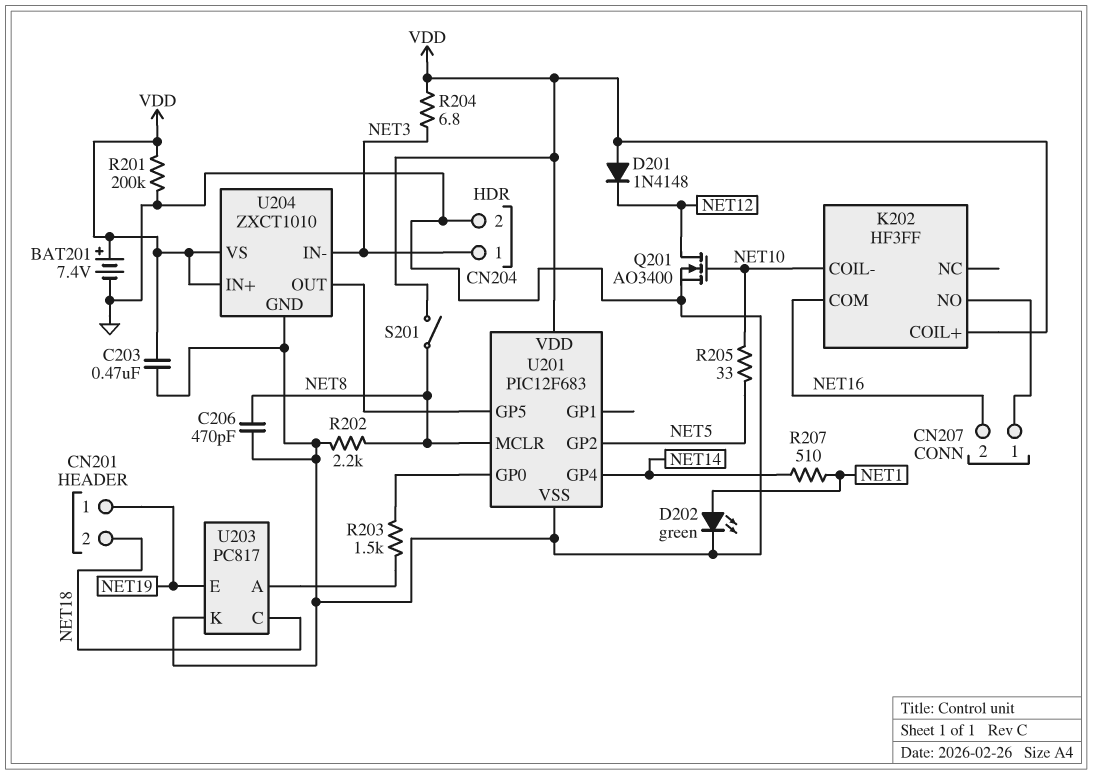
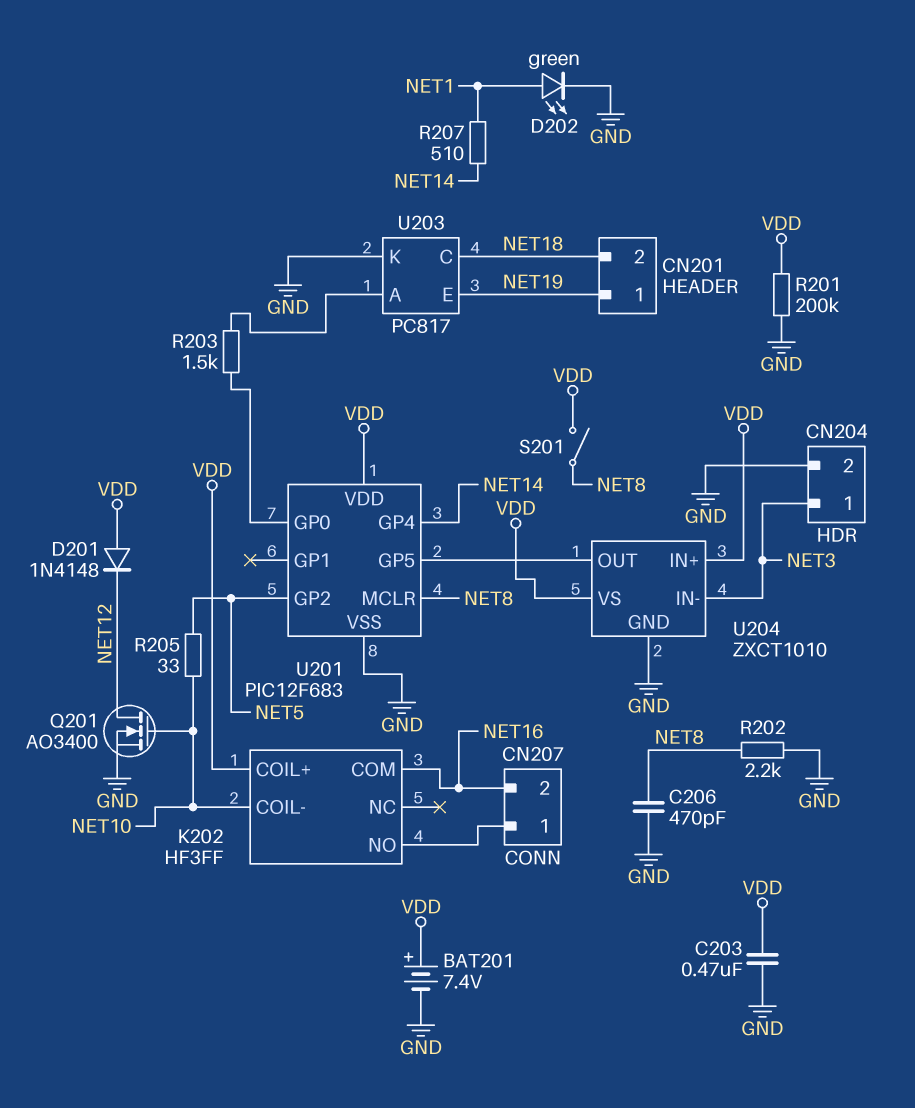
R204: 6.8 (NET3, VDD) -> none

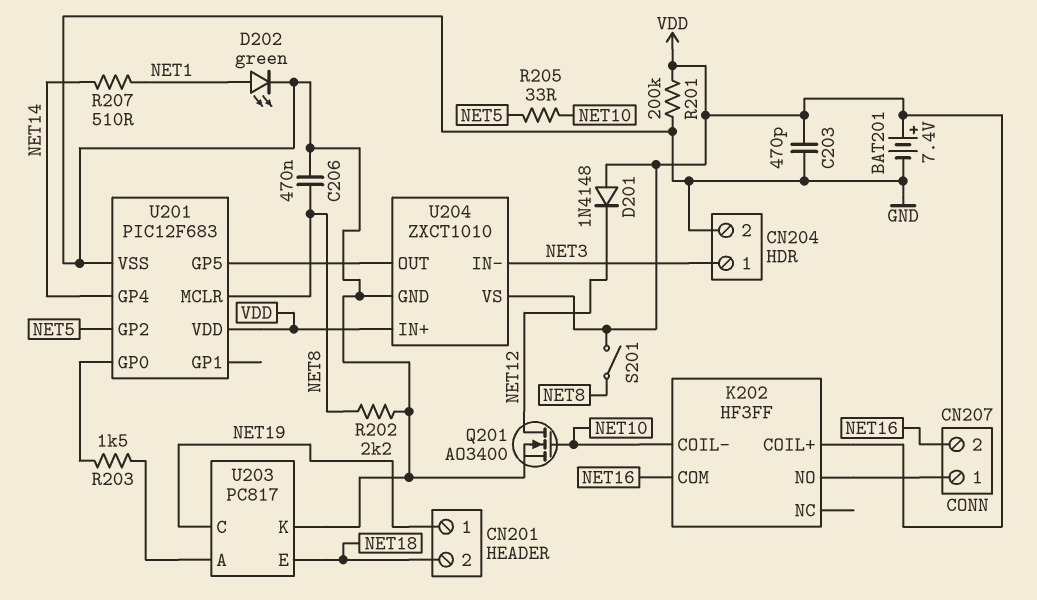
C203: 470nF (GND, VDD) -> 470pF (GND, VDD)
C206: 470pF (GND, NET8) -> 470nF (GND, NET8)
U203 pin C: NET18 -> NET19
U203 pin E: NET19 -> NET18

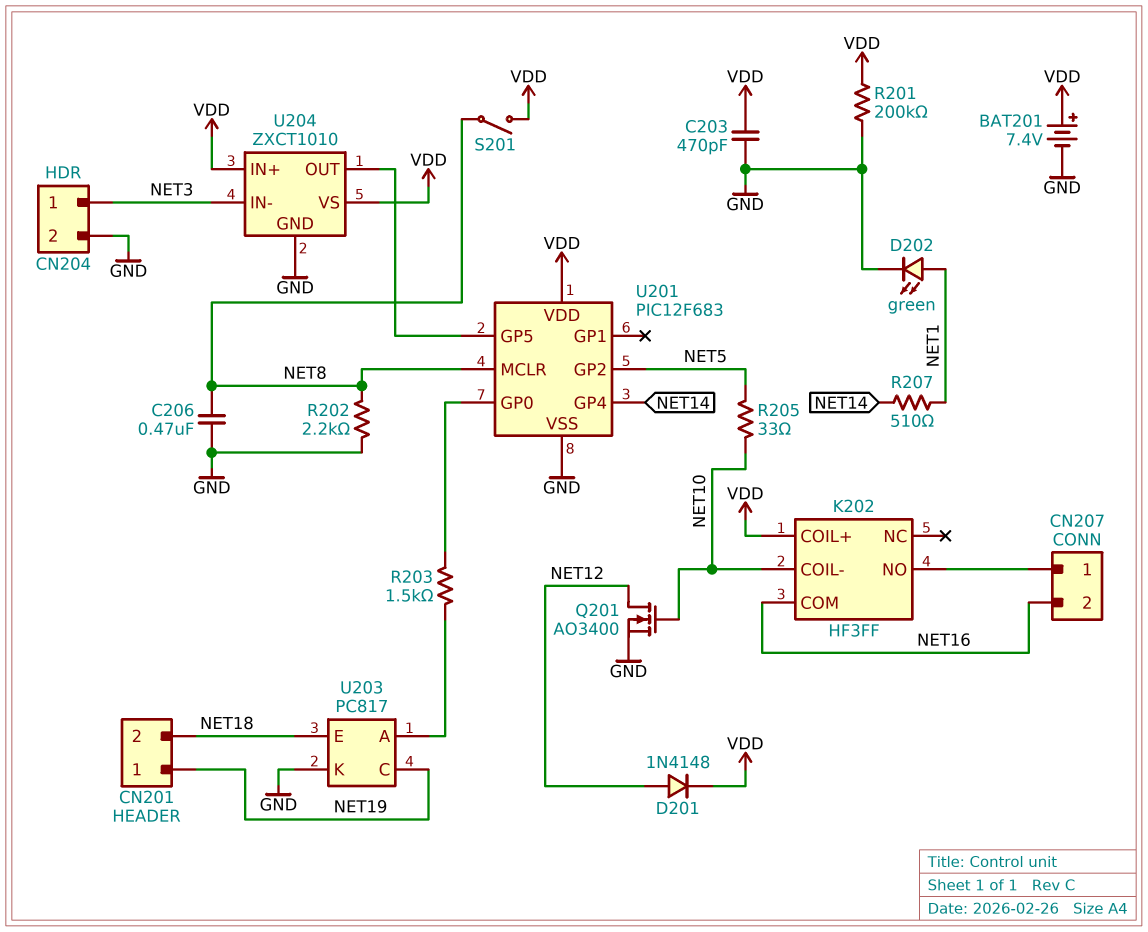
D201: diode 1N4148 (A VDD, K NET12) -> diode 1N4148 (A NET12, K VDD)

